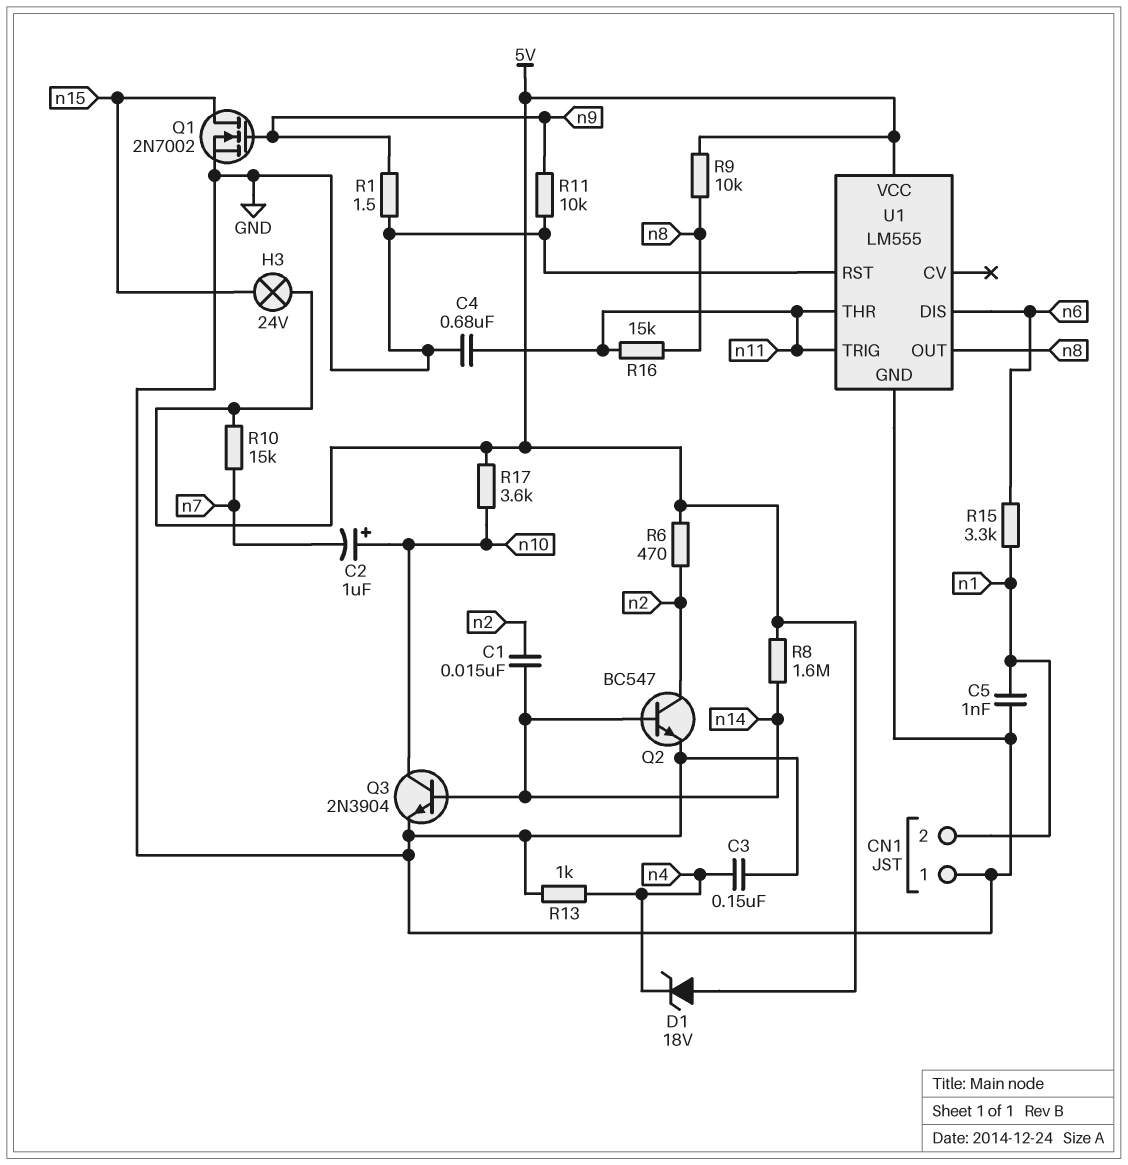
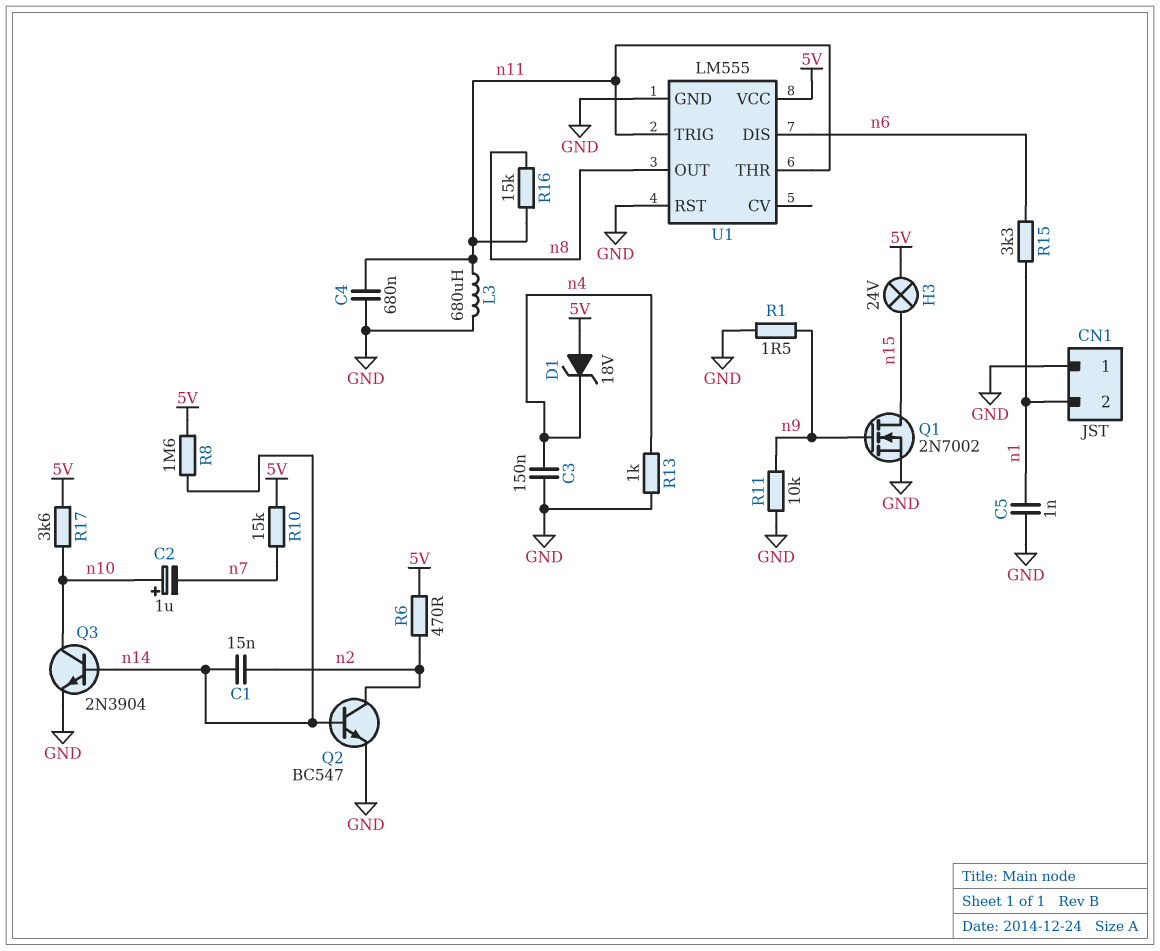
L3: none -> 680uH (GND, n11)
R9: 10k (5V, n8) -> none

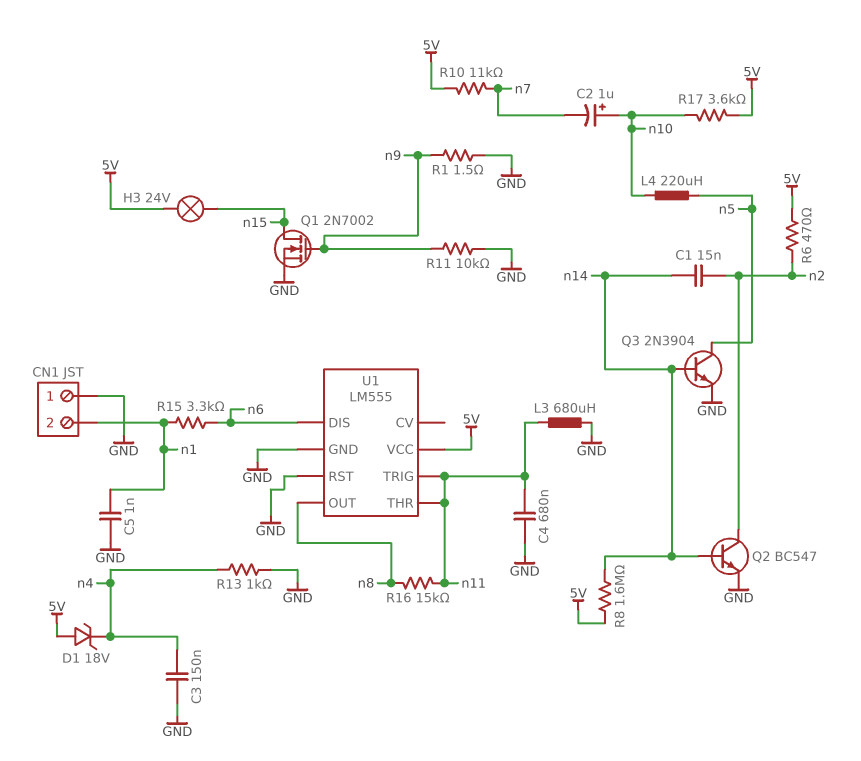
L4: none -> 220uH (n5, n10)
Q3: NPN 2N3904 (B n14, C n10, E GND) -> NPN 2N3904 (B n14, C n5, E GND)
R10: 15k (5V, n7) -> 11k (5V, n7)

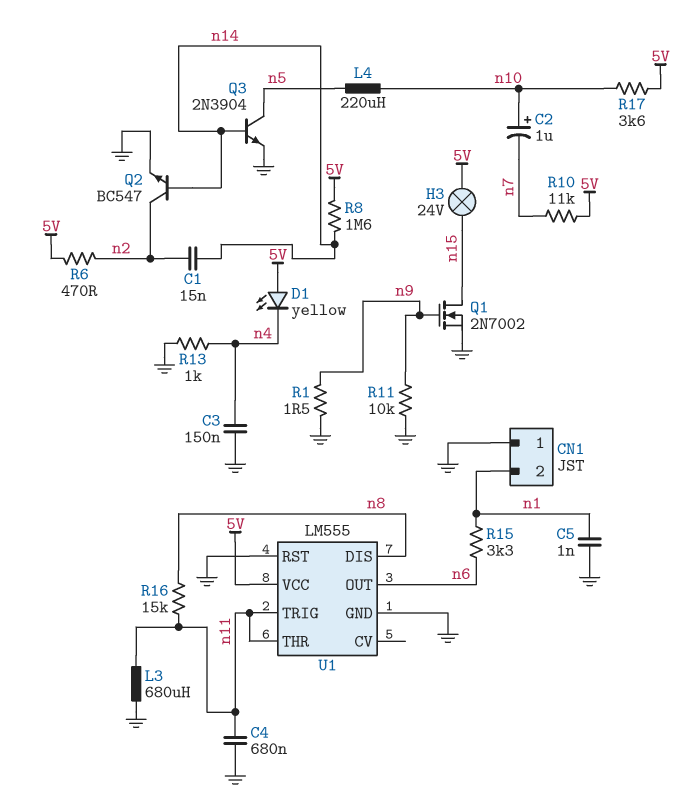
D1: zener 18V (A 5V, K n4) -> LED yellow (A 5V, K n4)
U1 pin DIS: n6 -> n8
U1 pin OUT: n8 -> n6

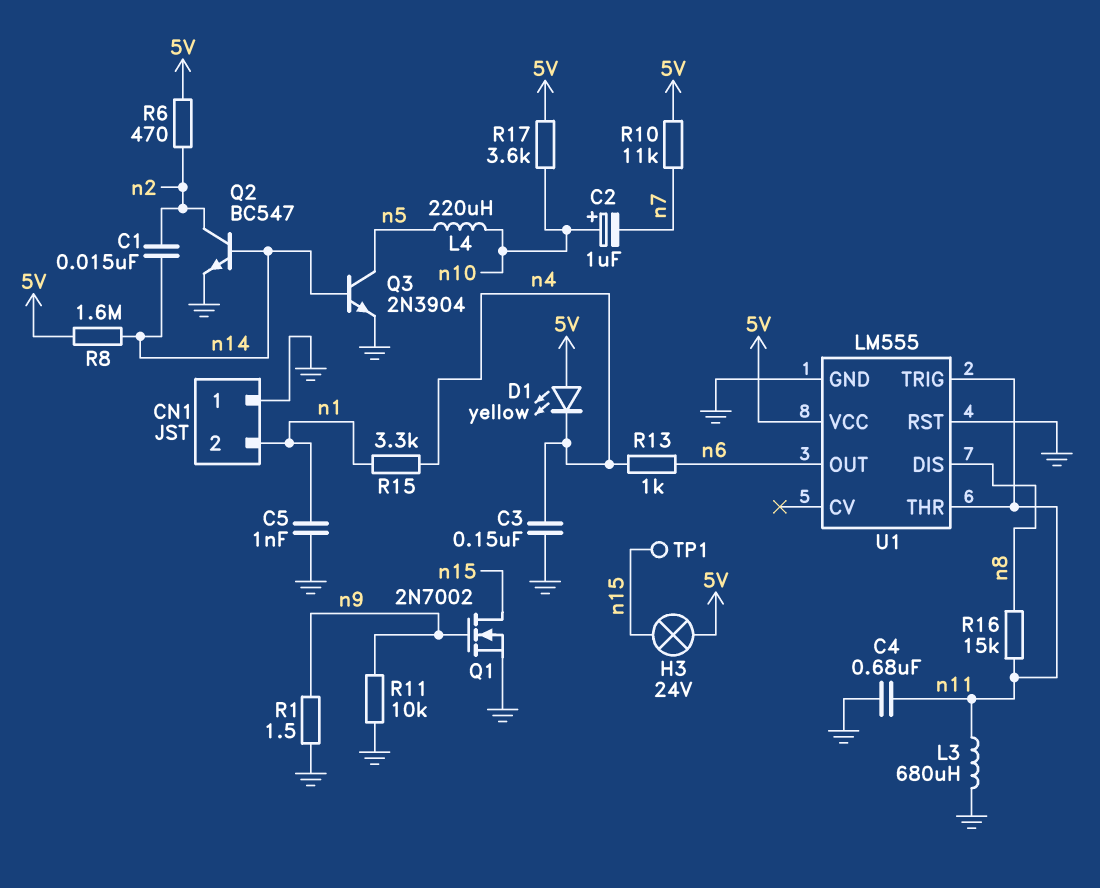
R13: 1k (GND, n4) -> 1k (n4, n6)
R15: 3.3k (n1, n6) -> 3.3k (n1, n4)
TP1: none -> test point (n15)

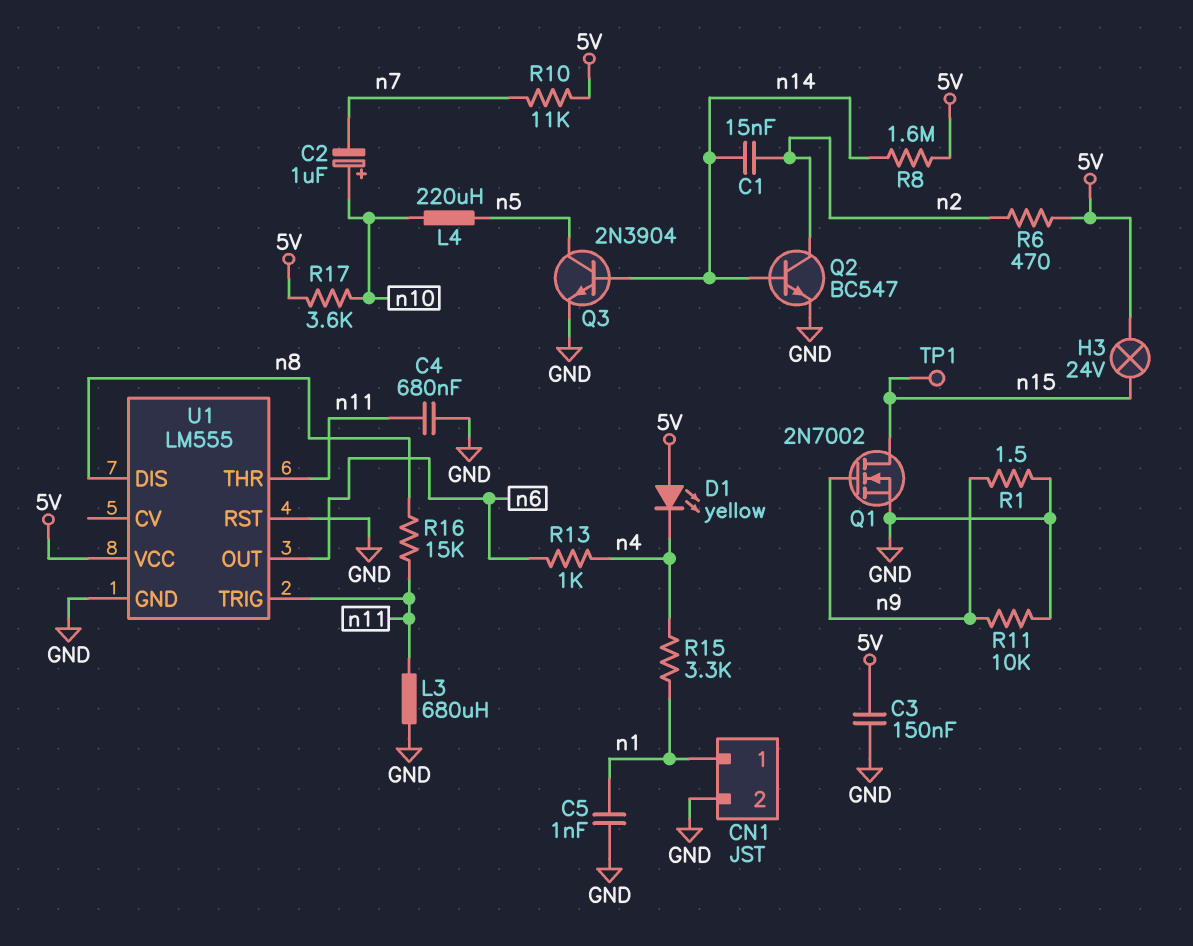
C3: 150nF (GND, n4) -> 150nF (5V, GND)
CN1 pin 1: GND -> n1
CN1 pin 2: n1 -> GND

